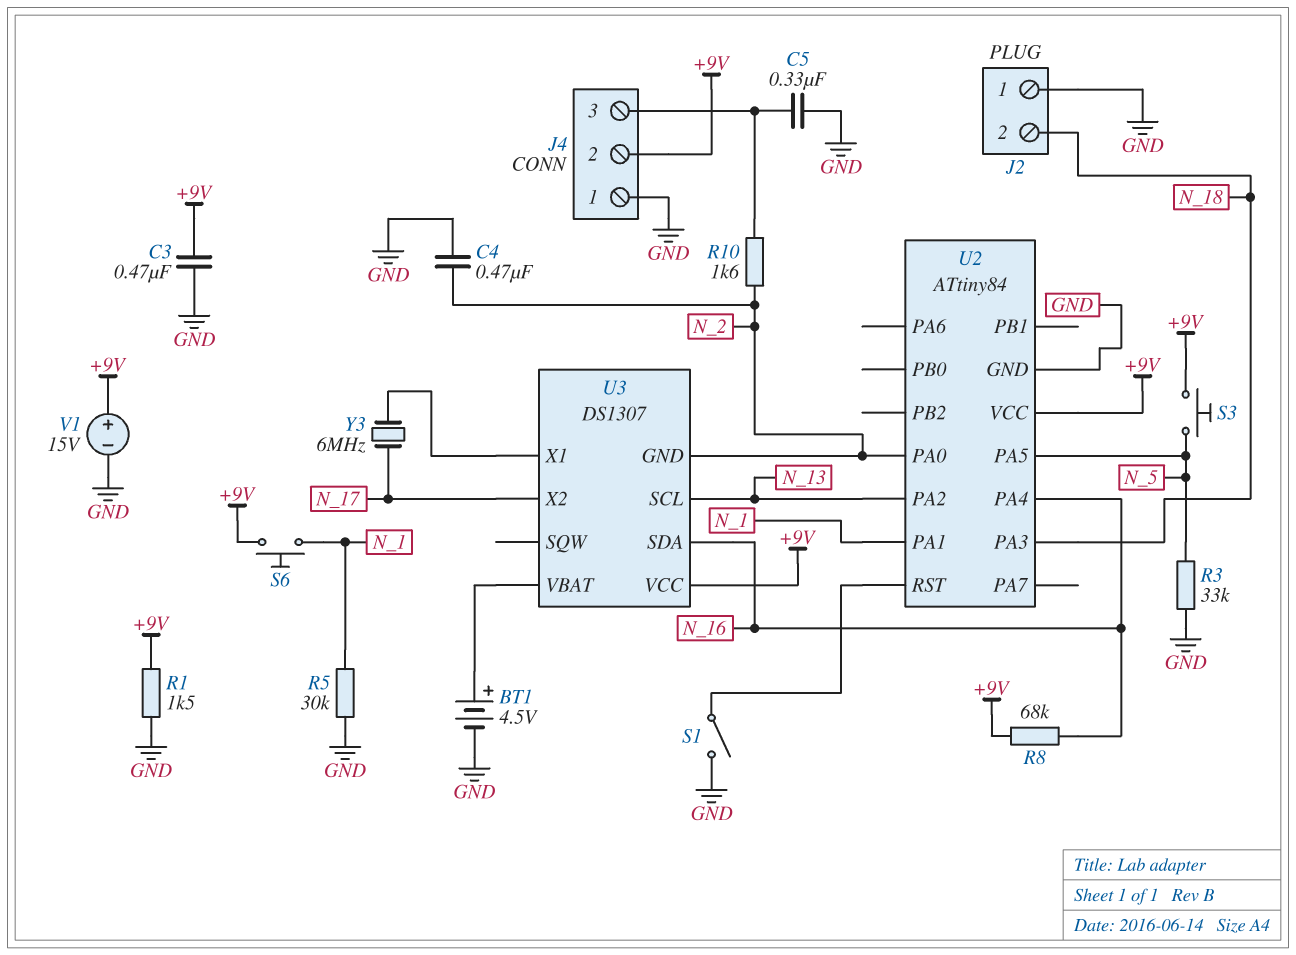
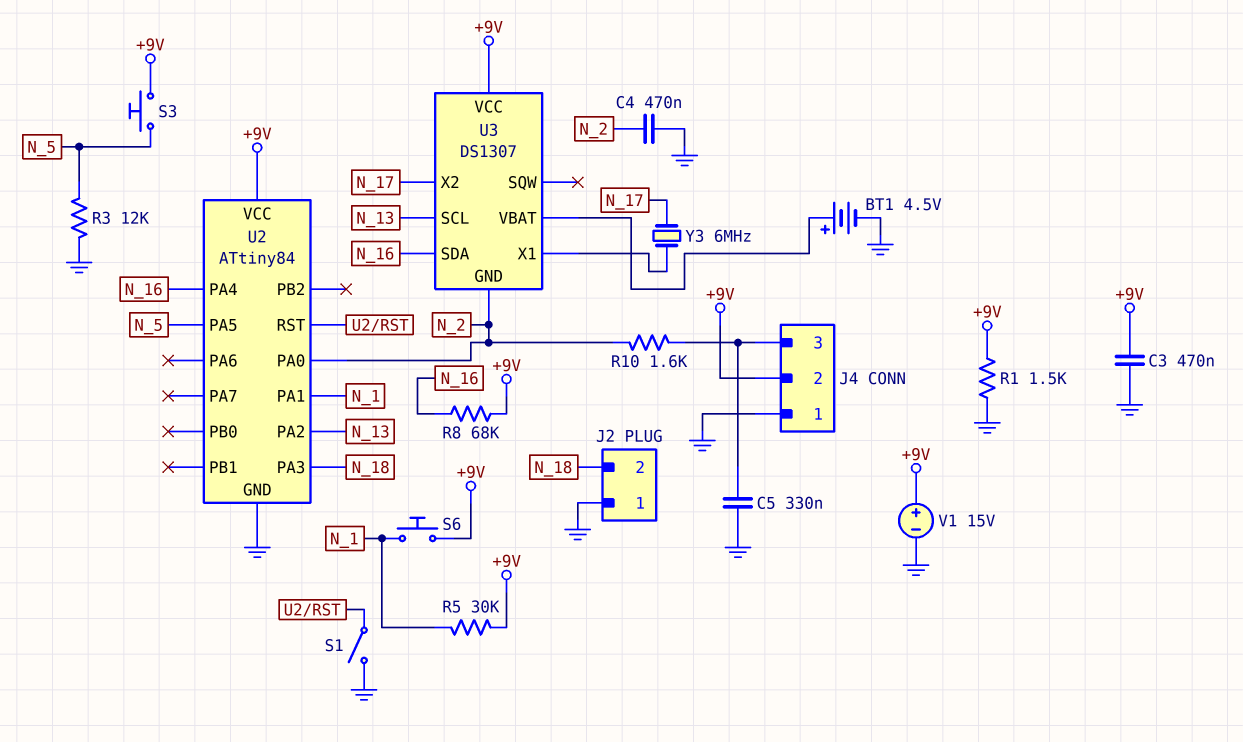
R3: 33k (GND, N_5) -> 12k (GND, N_5)
R5: 30k (GND, N_1) -> 30k (+9V, N_1)

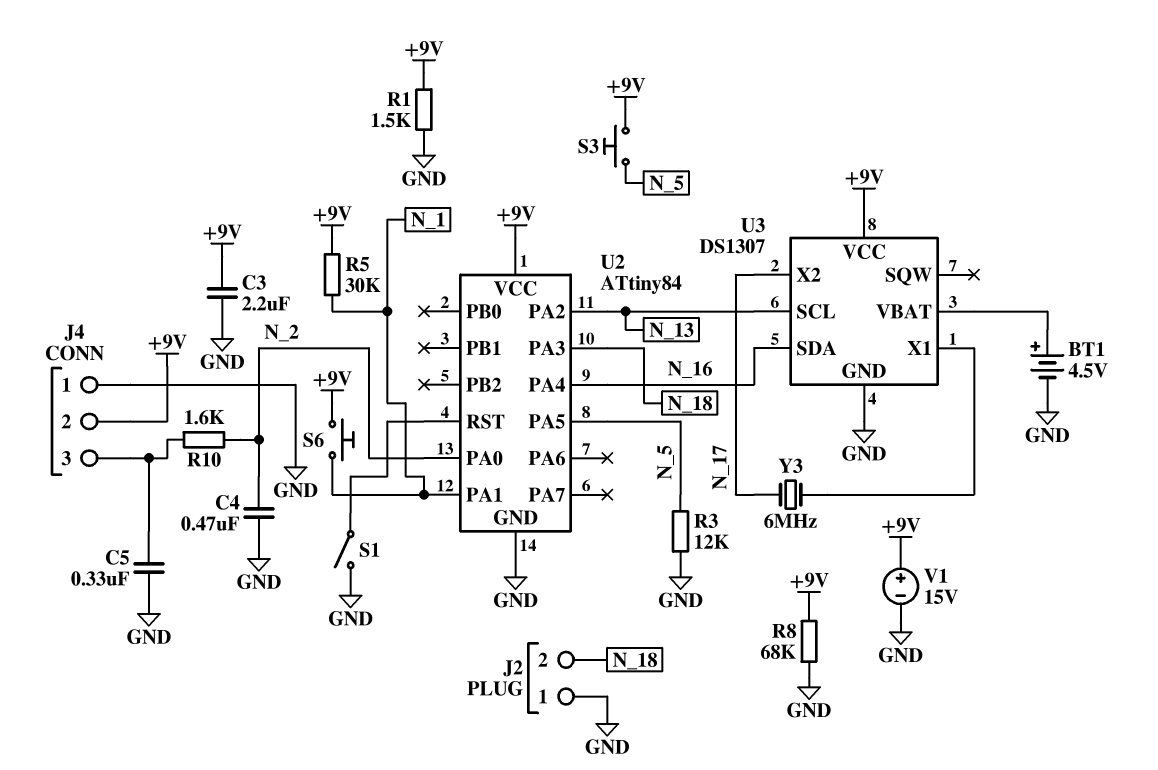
C3: 470nF (+9V, GND) -> 2.2uF (+9V, GND)
R8: 68k (+9V, N_16) -> 68k (+9V, GND)
U3 pin GND: N_2 -> GND

